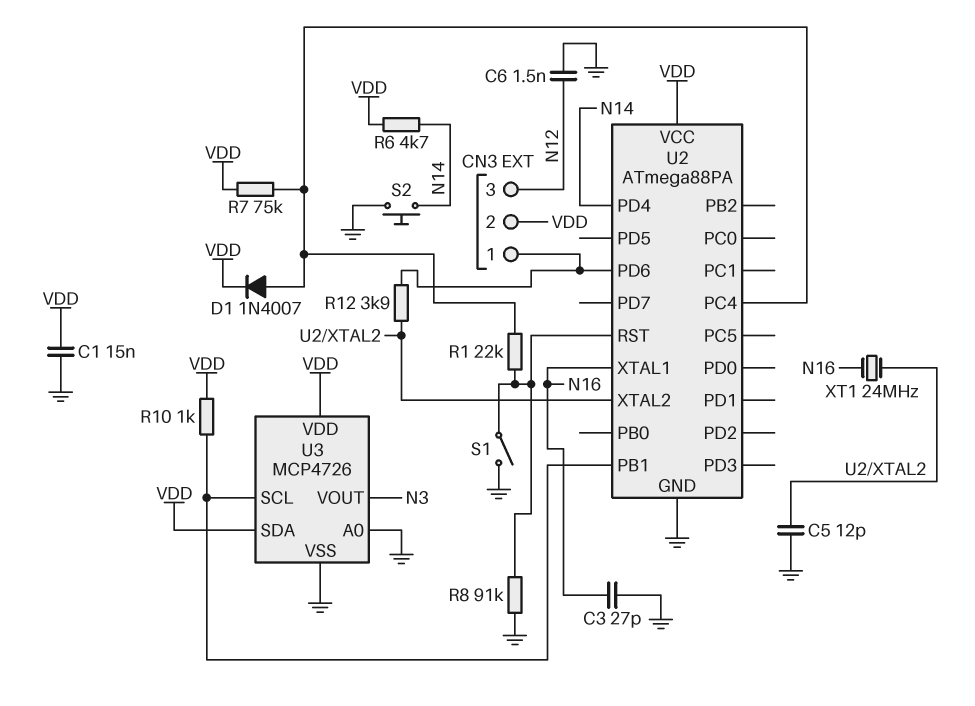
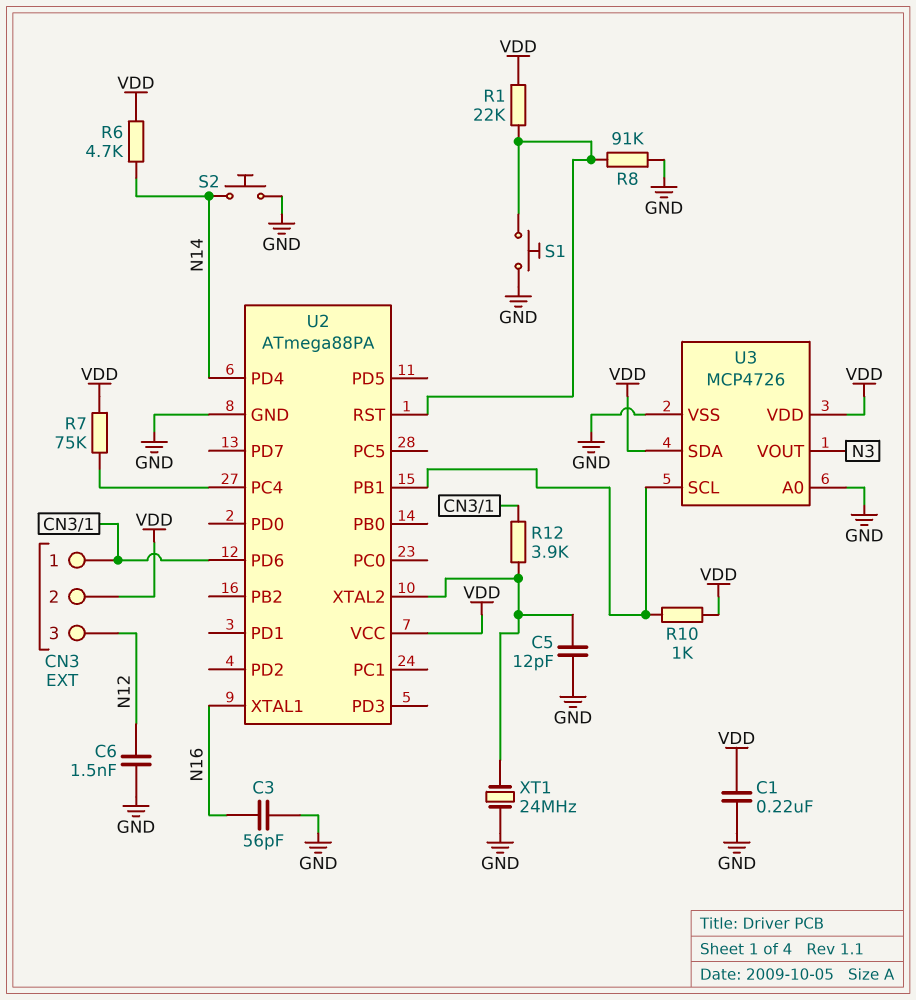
C1: 15nF (GND, VDD) -> 220nF (GND, VDD)
C3: 27pF (GND, N16) -> 56pF (GND, N16)
D1: diode 1N4007 (A U2/PC4, K VDD) -> none
R1: 22k (U2/PC4, U2/RST) -> 22k (U2/RST, VDD)
S1: switch (GND, U2/RST) -> button (GND, U2/RST)
XT1: 24MHz (N16, U2/XTAL2) -> 24MHz (GND, U2/XTAL2)

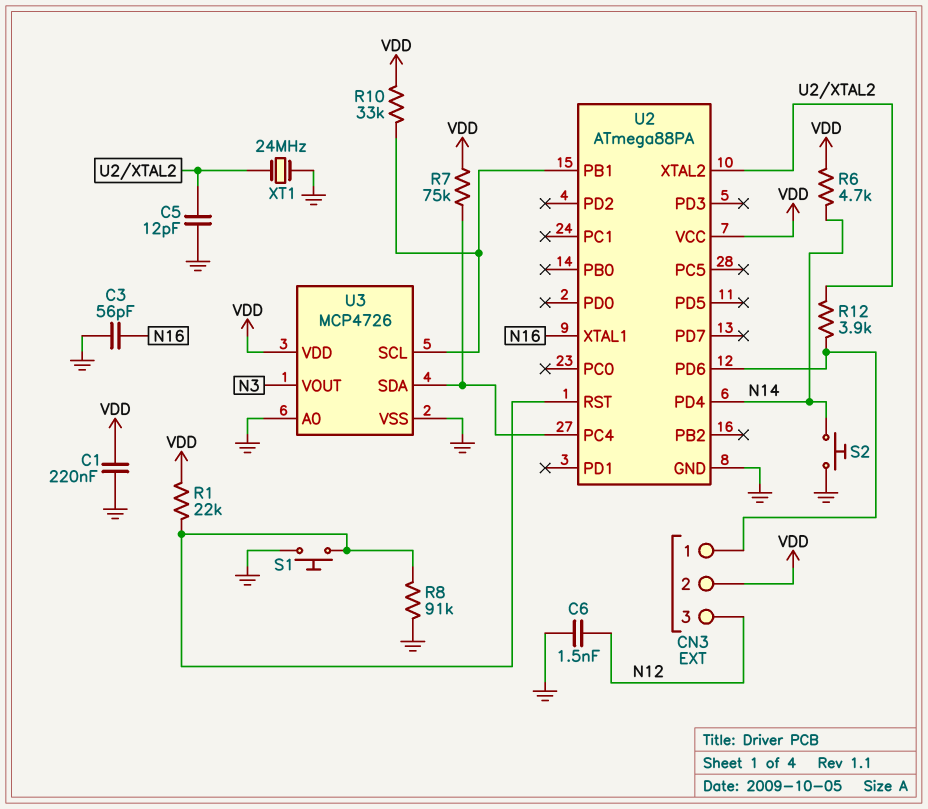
R10: 1k (U2/PB1, VDD) -> 33k (U2/PB1, VDD)
U3 pin SDA: VDD -> U2/PC4

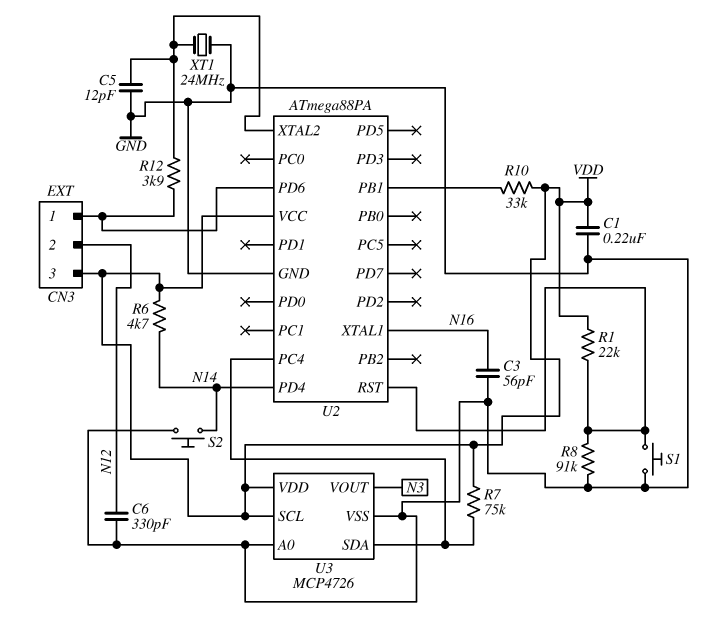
C6: 1.5nF (GND, N12) -> 330pF (GND, N12)
CN3 pin 2: VDD -> N12
CN3 pin 3: N12 -> VDD
U3 pin SCL: U2/PB1 -> VDD

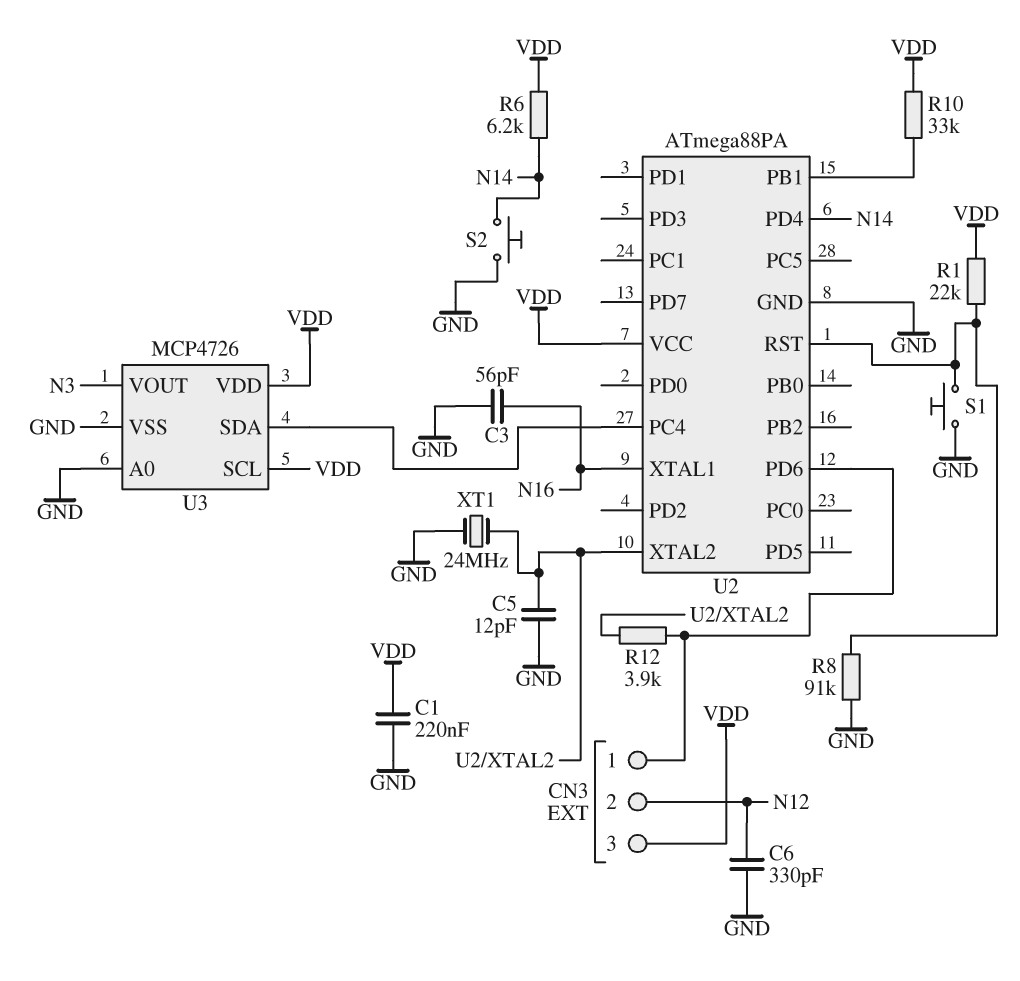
R6: 4.7k (N14, VDD) -> 6.2k (N14, VDD)
R7: 75k (U2/PC4, VDD) -> none

